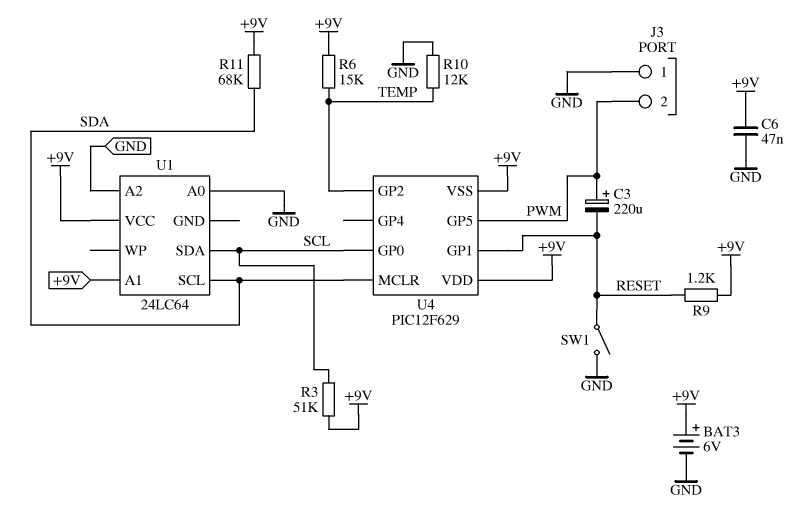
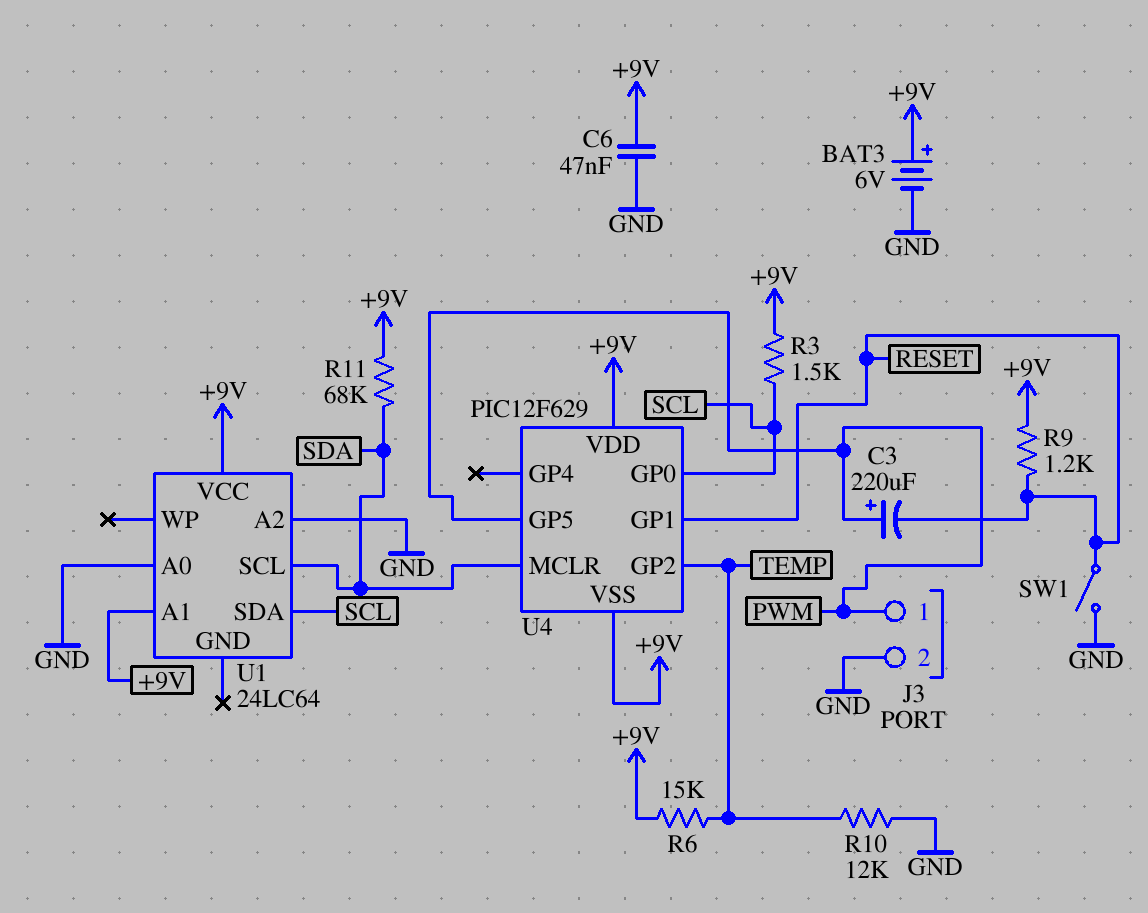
J3 pin 1: GND -> PWM
J3 pin 2: PWM -> GND
R3: 51k (+9V, SCL) -> 1.5k (+9V, SCL)

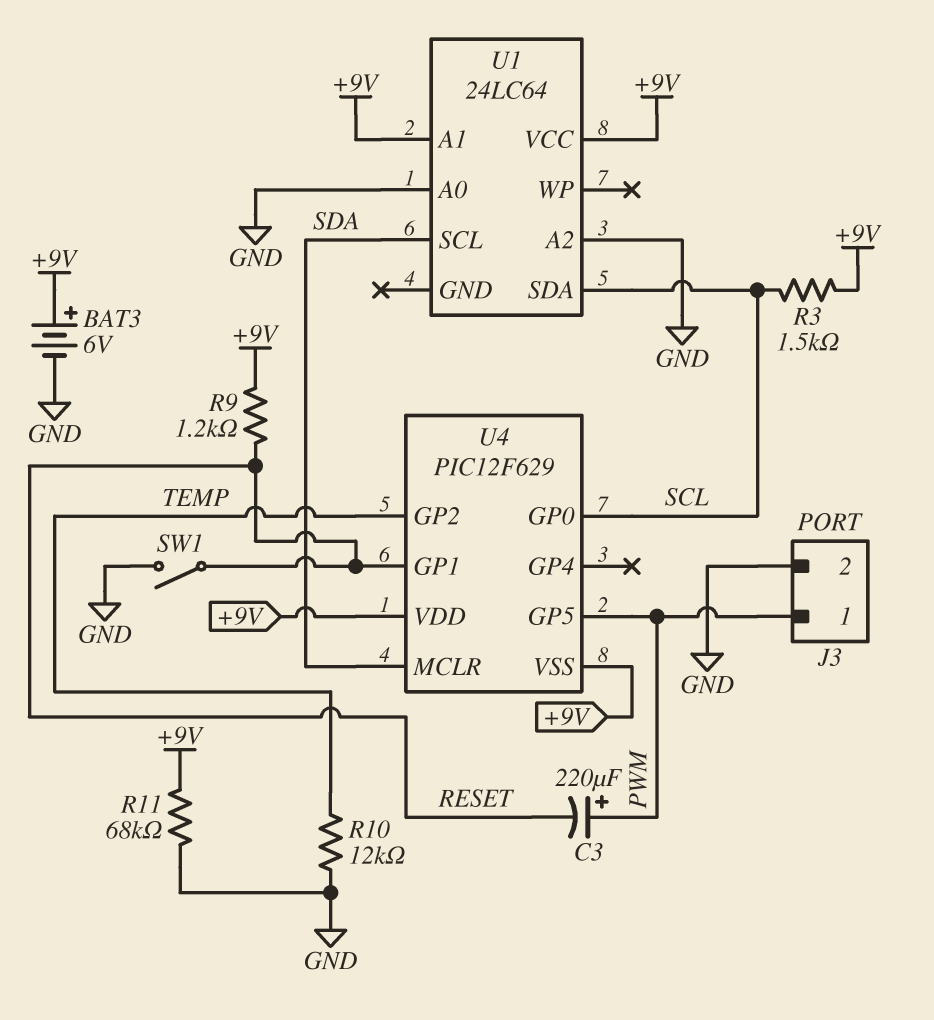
C6: 47nF (+9V, GND) -> none
R6: 15k (+9V, TEMP) -> none
R11: 68k (+9V, SDA) -> 68k (+9V, GND)

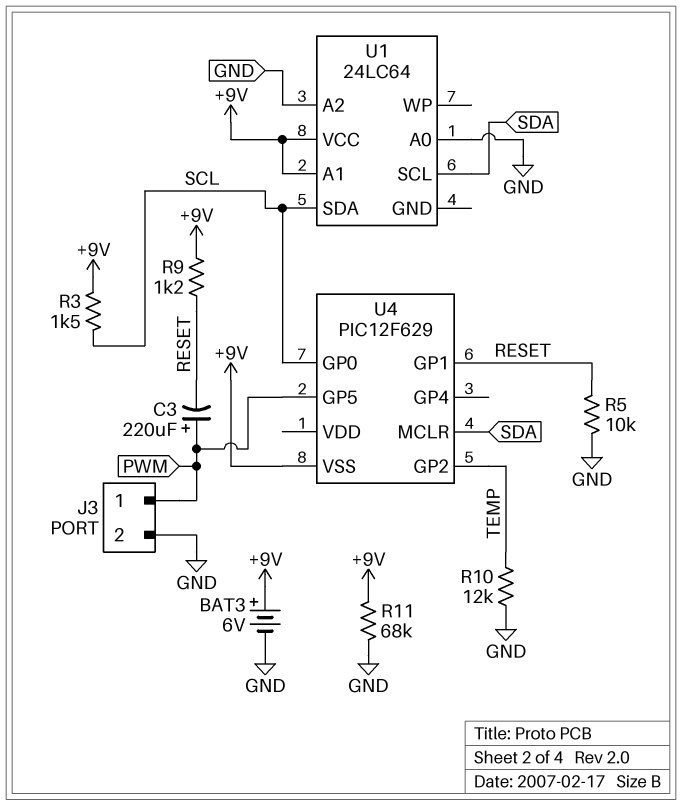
R5: none -> 10k (GND, RESET)
SW1: switch (GND, RESET) -> none
U4 pin VDD: +9V -> none

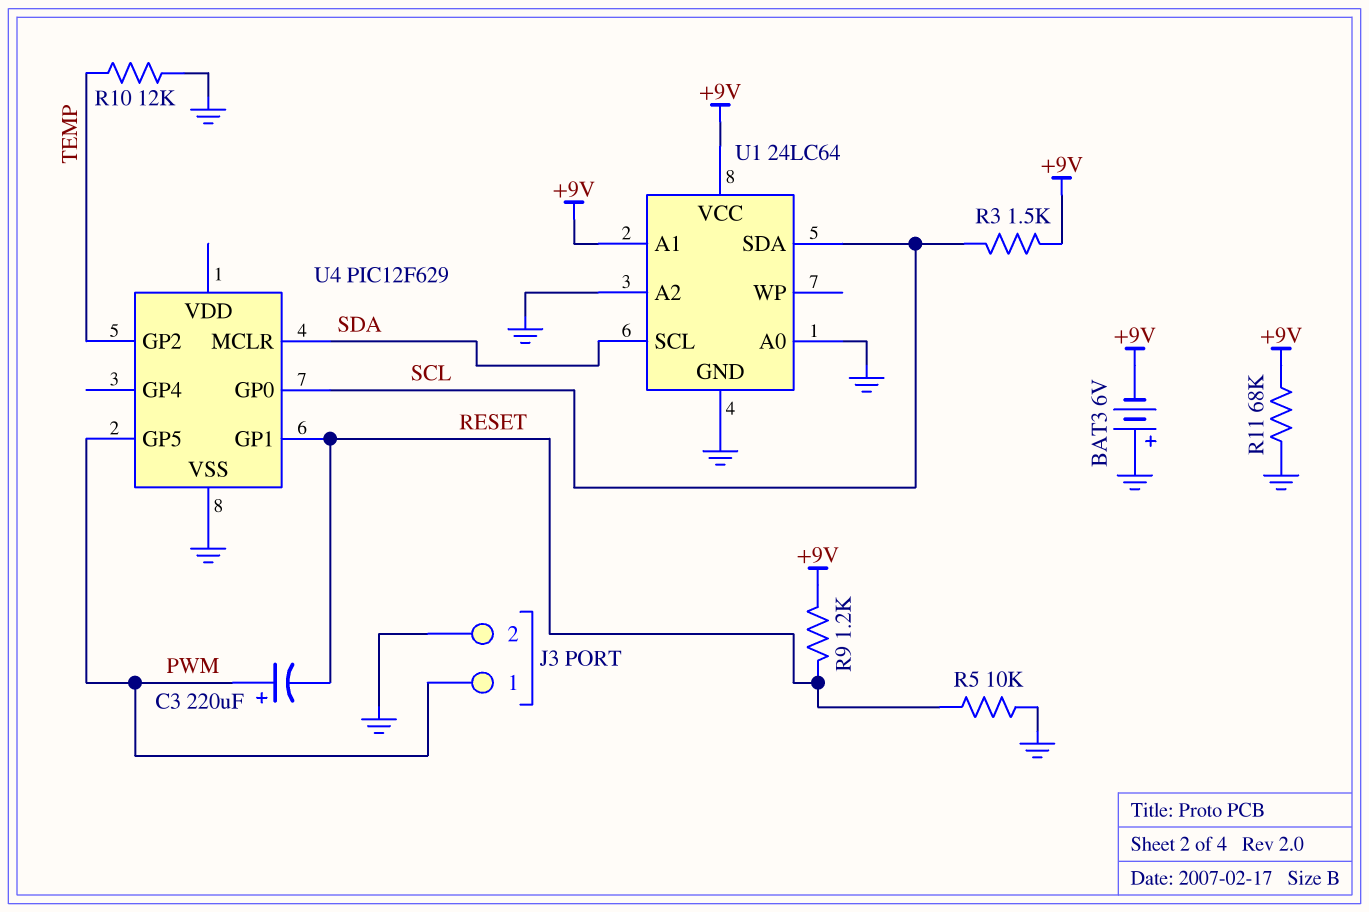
BAT3: 6V (plus +9V, minus GND) -> 6V (plus GND, minus +9V)
U1 pin GND: none -> GND
U4 pin VSS: +9V -> GND

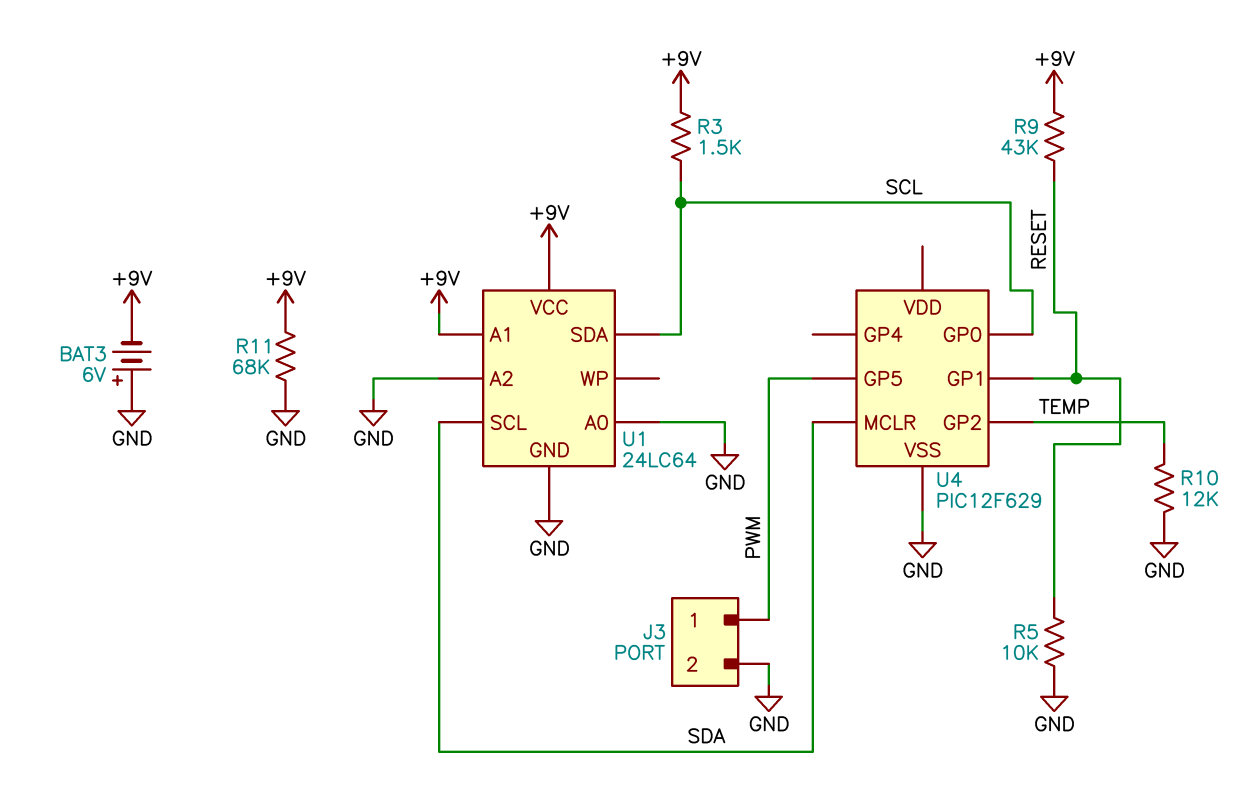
C3: 220uF (plus PWM, minus RESET) -> none
R9: 1.2k (+9V, RESET) -> 43k (+9V, RESET)

